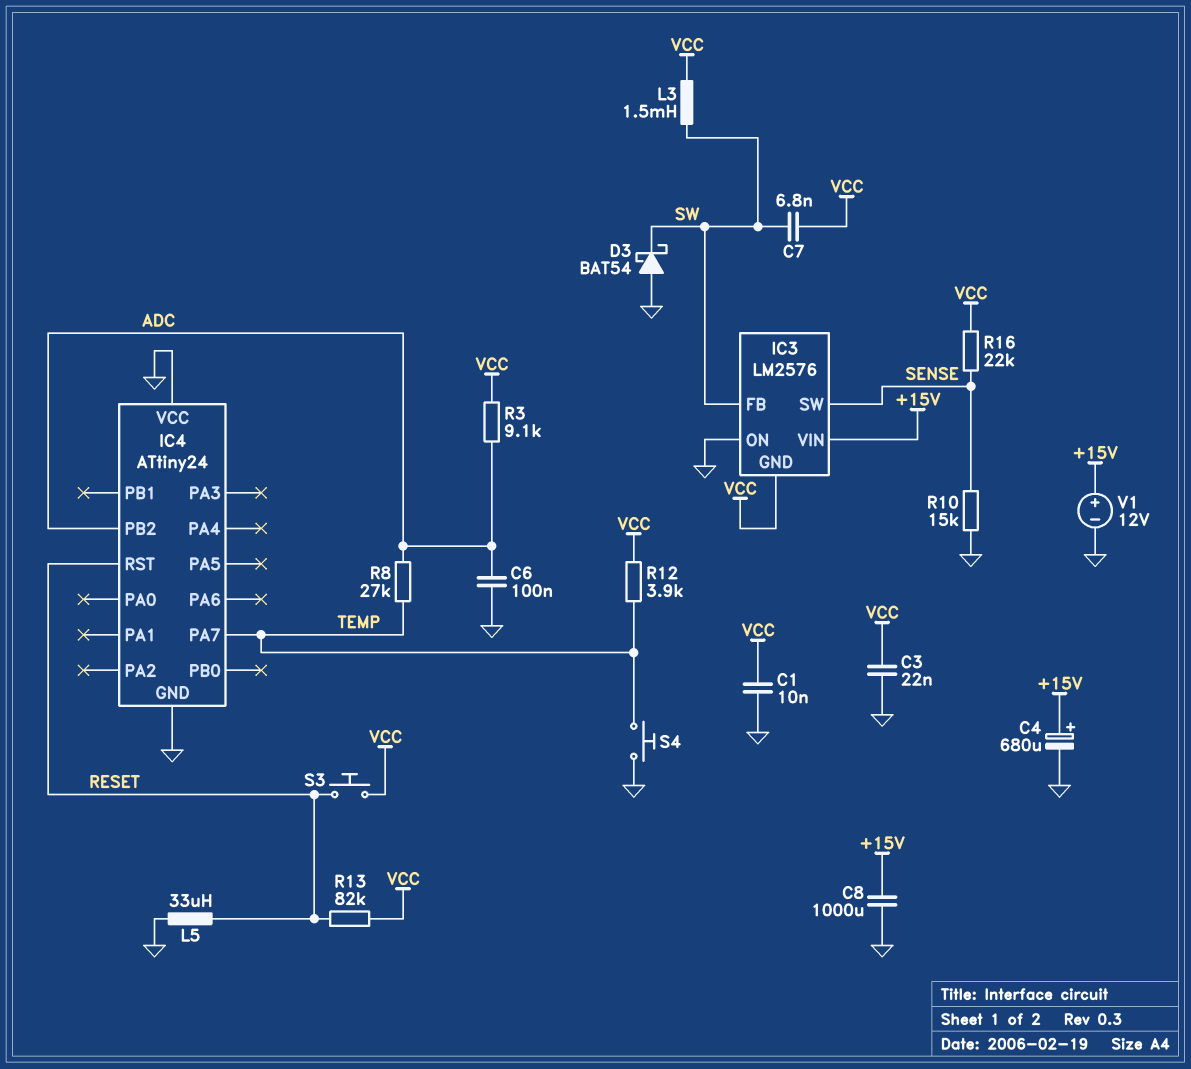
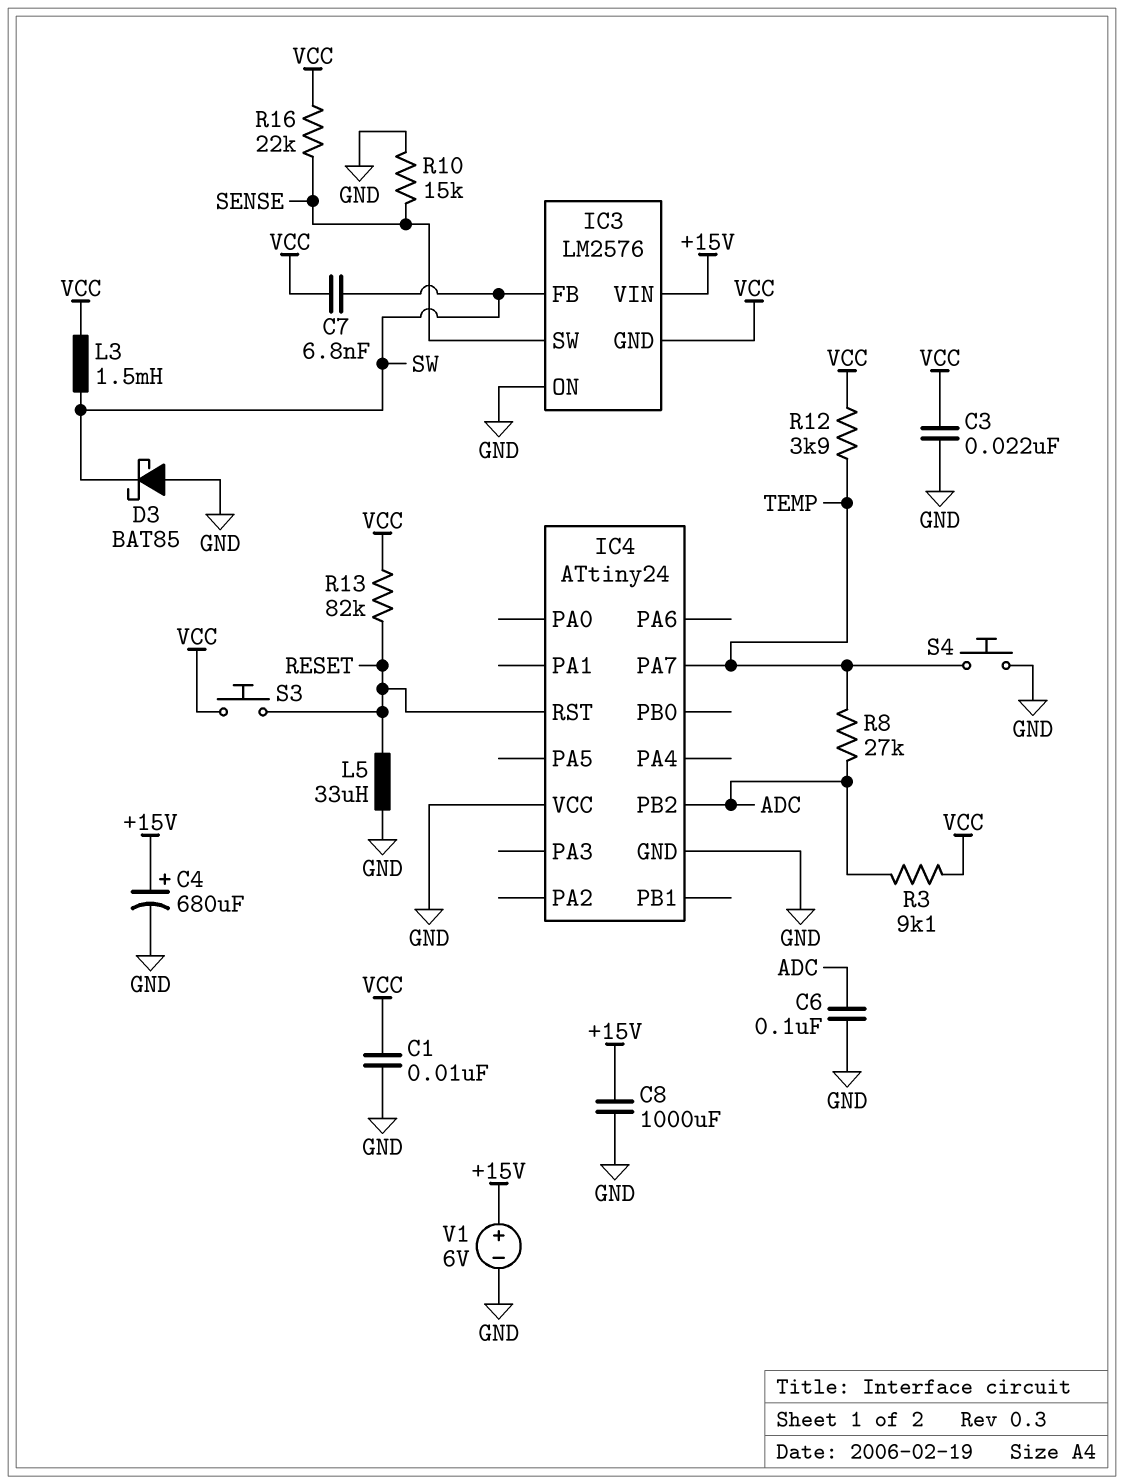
D3: schottky BAT54 (A GND, K SW) -> schottky BAT85 (A GND, K SW)
V1: 12V (plus +15V, minus GND) -> 6V (plus +15V, minus GND)

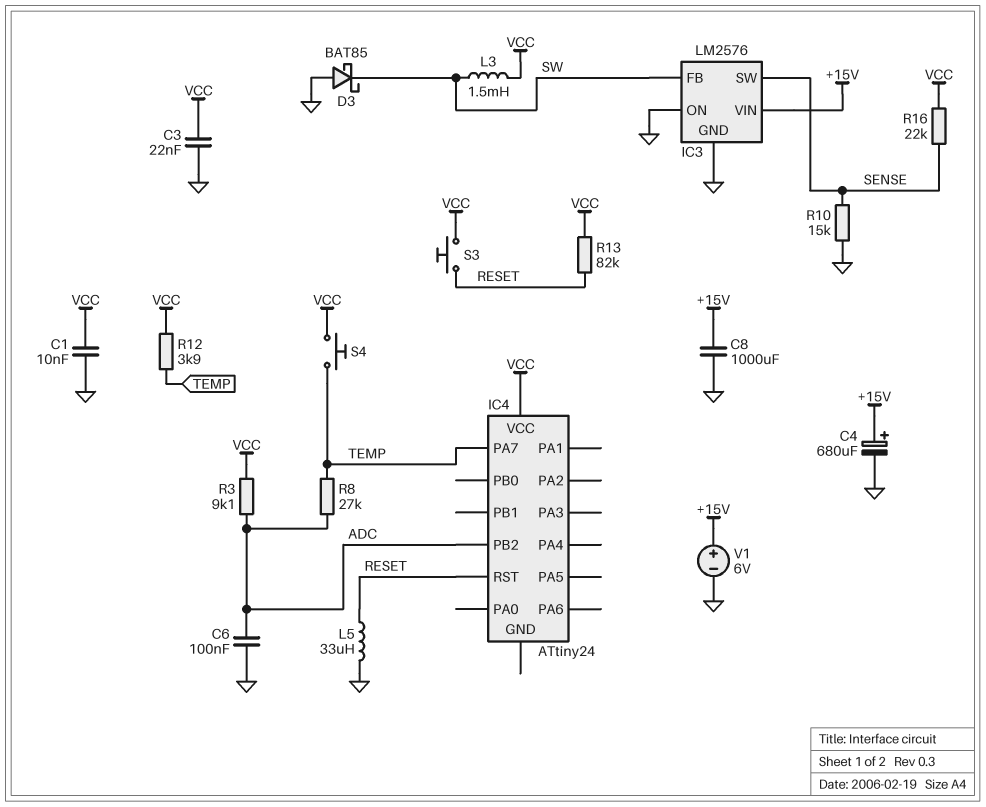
C7: 6.8nF (SW, VCC) -> none
IC3 pin GND: VCC -> GND
IC4 pin GND: GND -> none
IC4 pin VCC: GND -> VCC
S4: button (GND, TEMP) -> button (TEMP, VCC)

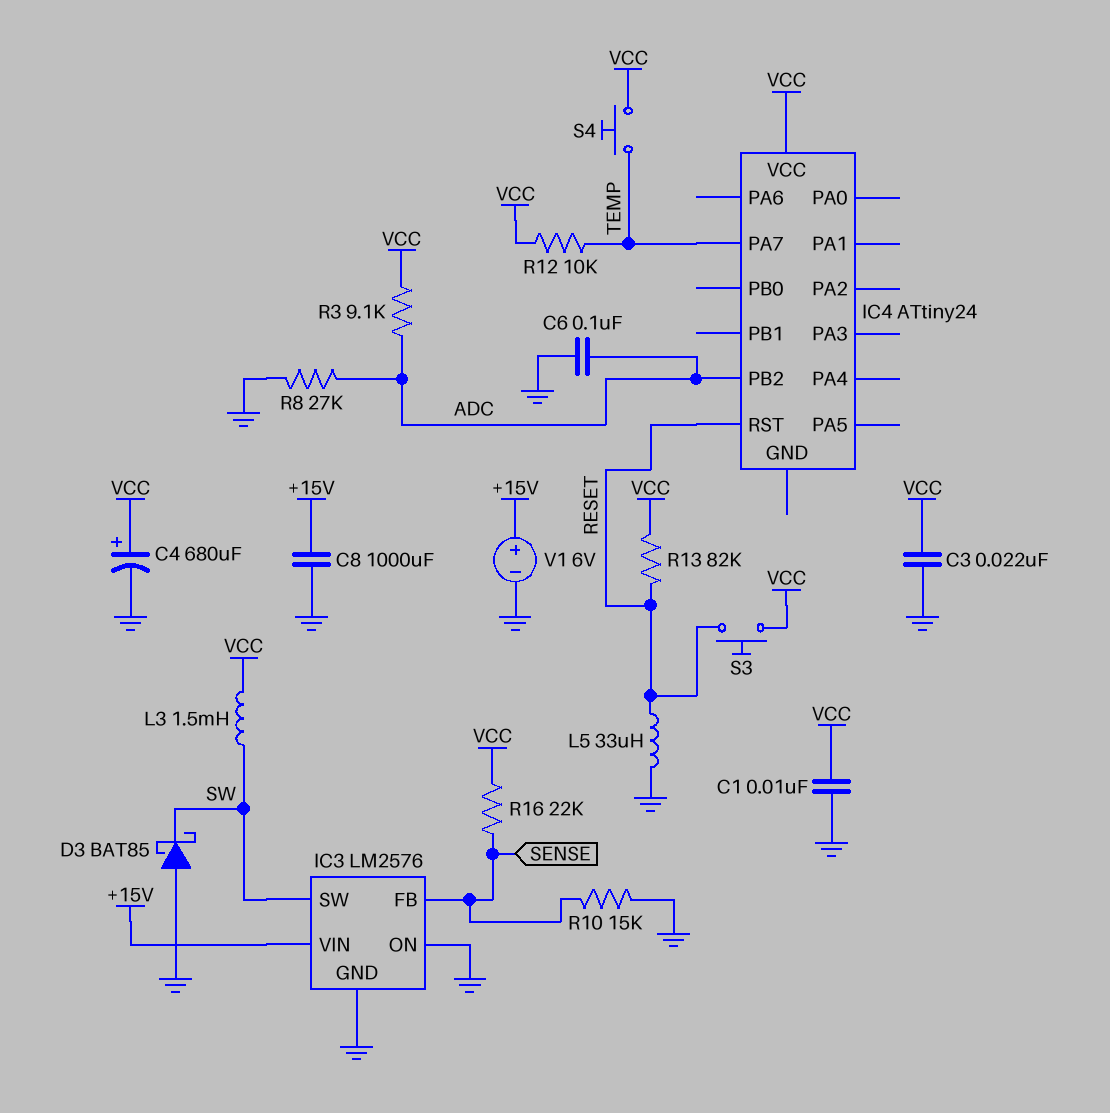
C4: 680uF (plus +15V, minus GND) -> 680uF (plus VCC, minus GND)
IC3 pin FB: SW -> SENSE
IC3 pin SW: SENSE -> SW
R8: 27k (ADC, TEMP) -> 27k (ADC, GND)
R12: 3.9k (TEMP, VCC) -> 10k (TEMP, VCC)

